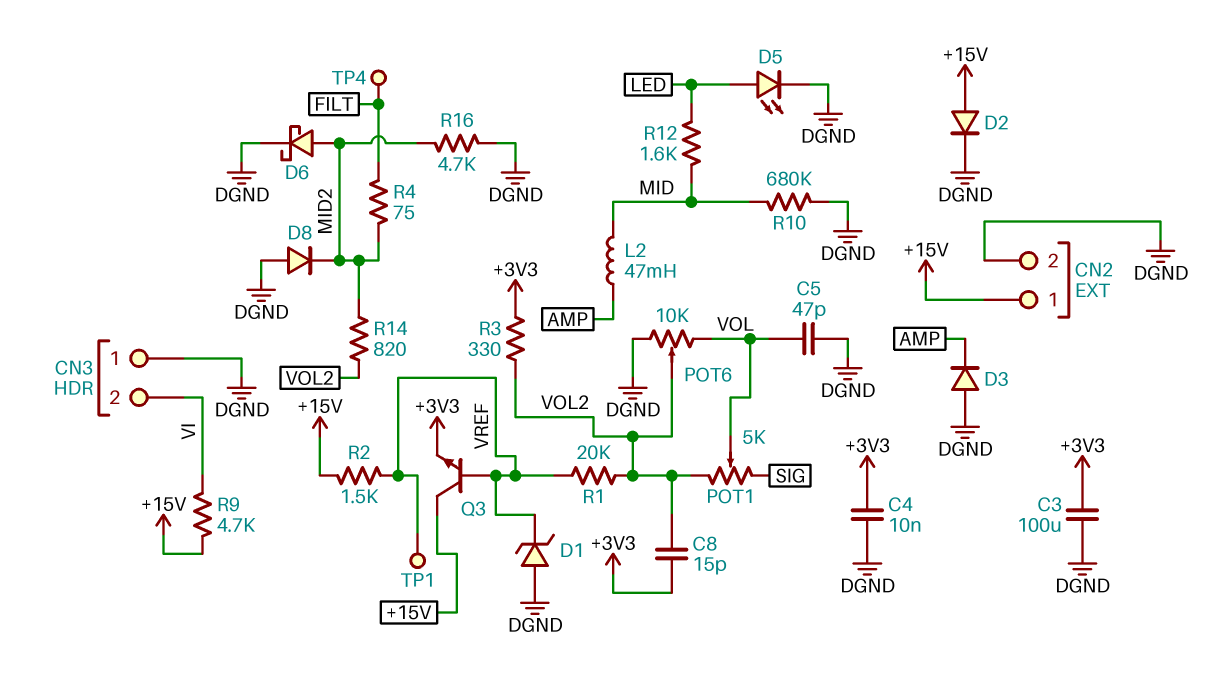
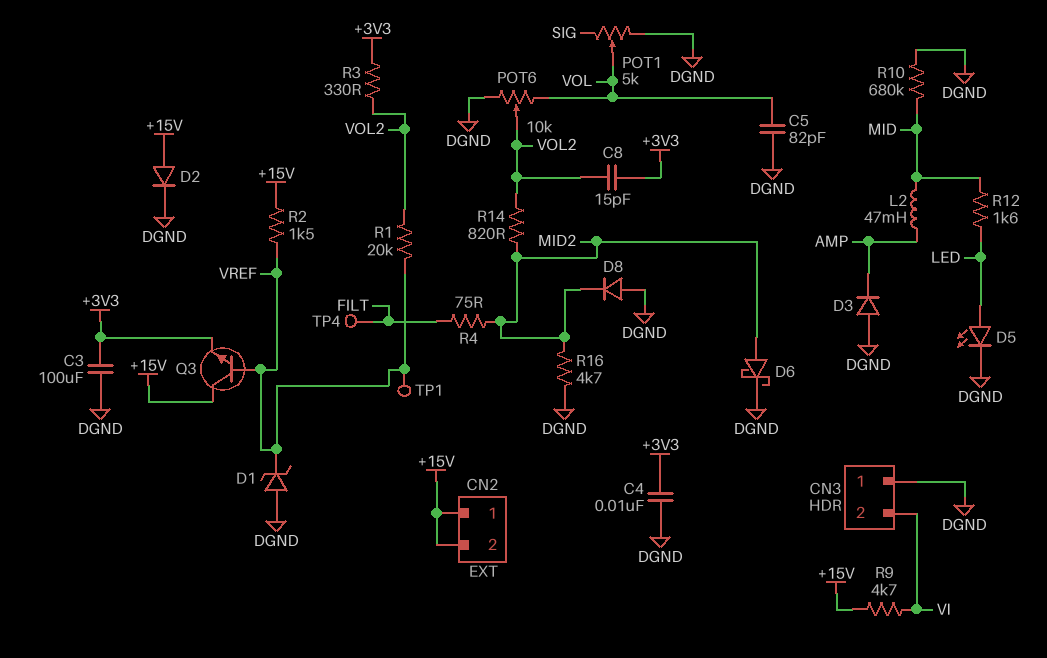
C5: 47pF (DGND, VOL) -> 82pF (DGND, VOL)
CN2 pin 2: DGND -> +15V
POT1: 5k (SIG, VOL2, wiper VOL) -> 5k (DGND, SIG, wiper VOL)

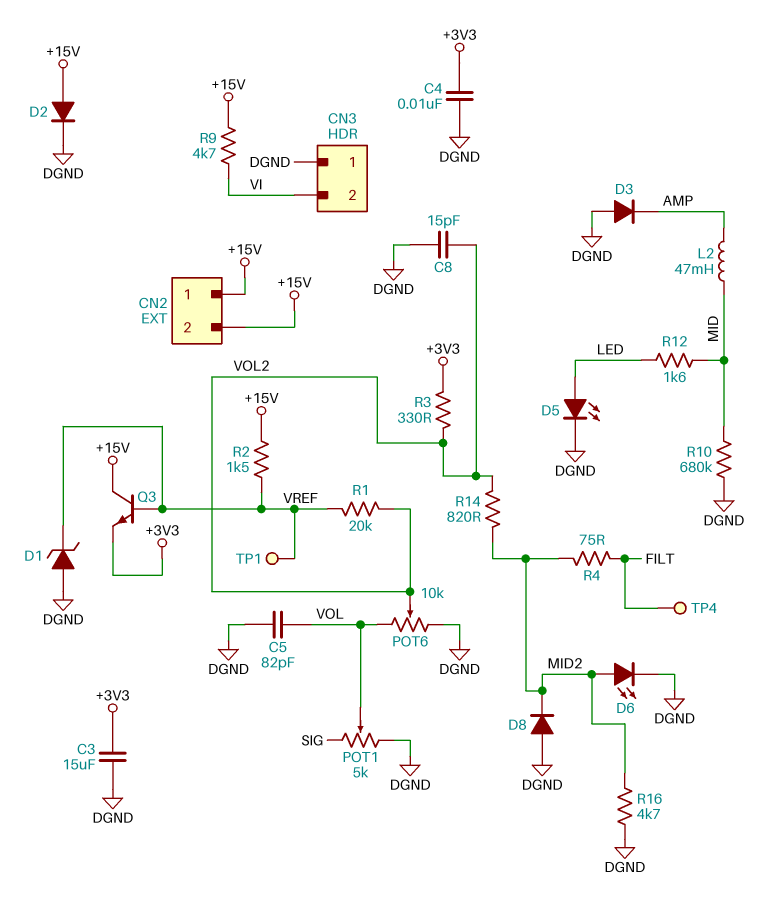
C3: 100uF (+3V3, DGND) -> 15uF (+3V3, DGND)
C8: 15pF (+3V3, VOL2) -> 15pF (DGND, VOL2)
D6: schottky (A MID2, K DGND) -> LED (A MID2, K DGND)

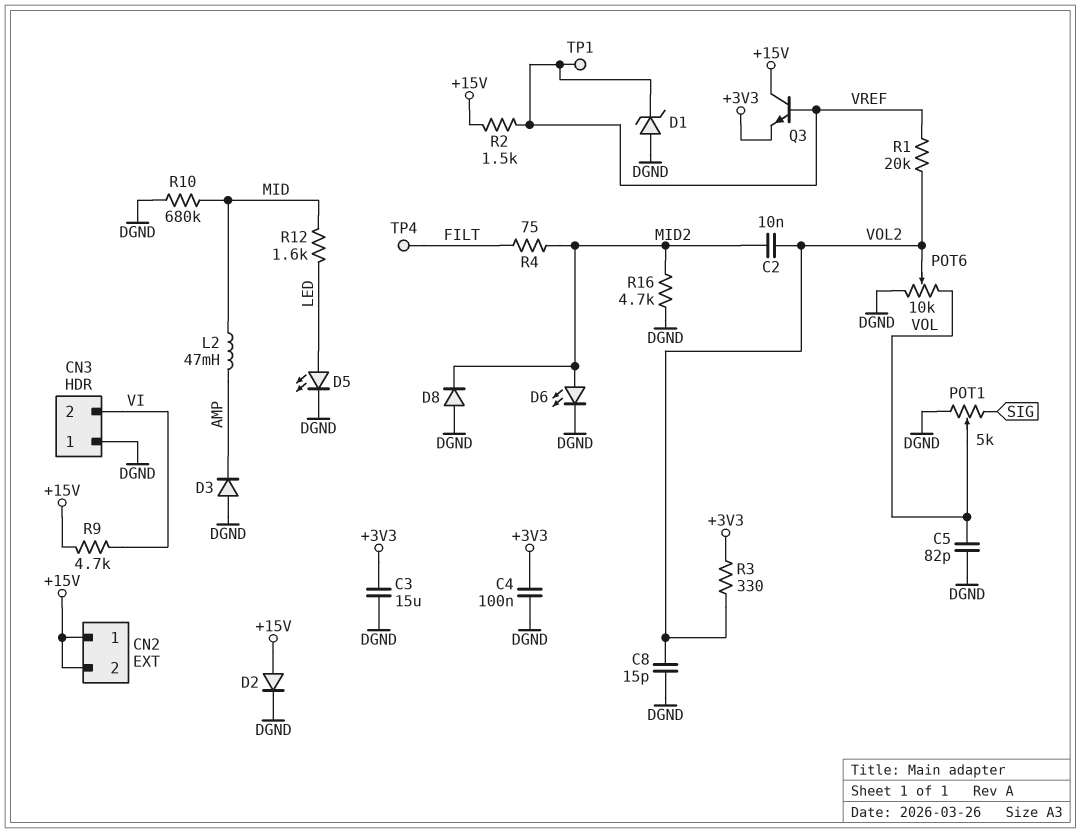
C2: none -> 10nF (MID2, VOL2)
C4: 10nF (+3V3, DGND) -> 100nF (+3V3, DGND)
R14: 820 (MID2, VOL2) -> none

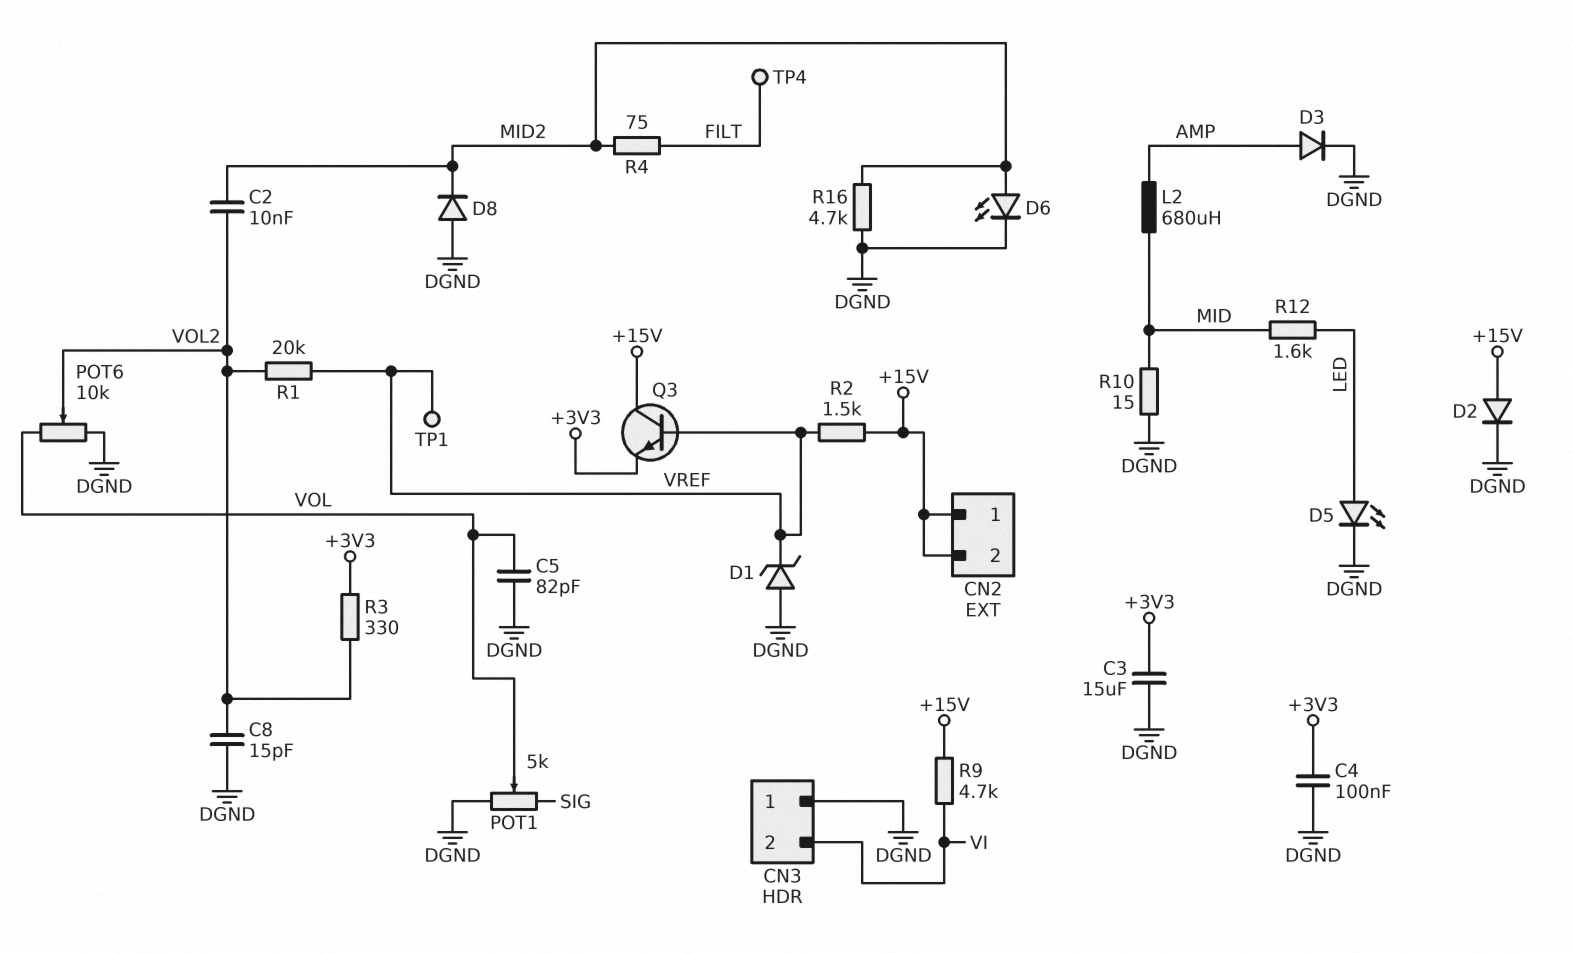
D3: diode (A DGND, K AMP) -> diode (A AMP, K DGND)
L2: 47mH (AMP, MID) -> 680uH (AMP, MID)
R10: 680k (DGND, MID) -> 15 (DGND, MID)

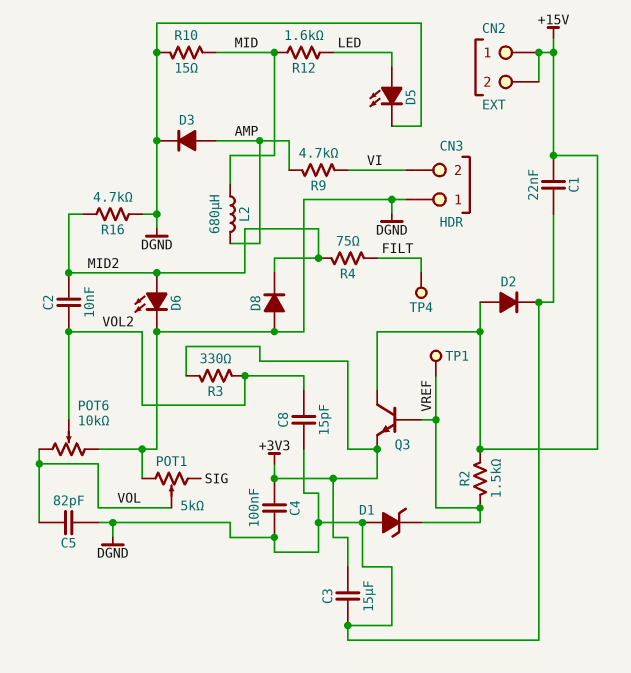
C1: none -> 22nF (+15V, DGND)
R1: 20k (VOL2, VREF) -> none
R9: 4.7k (+15V, VI) -> 4.7k (AMP, VI)

